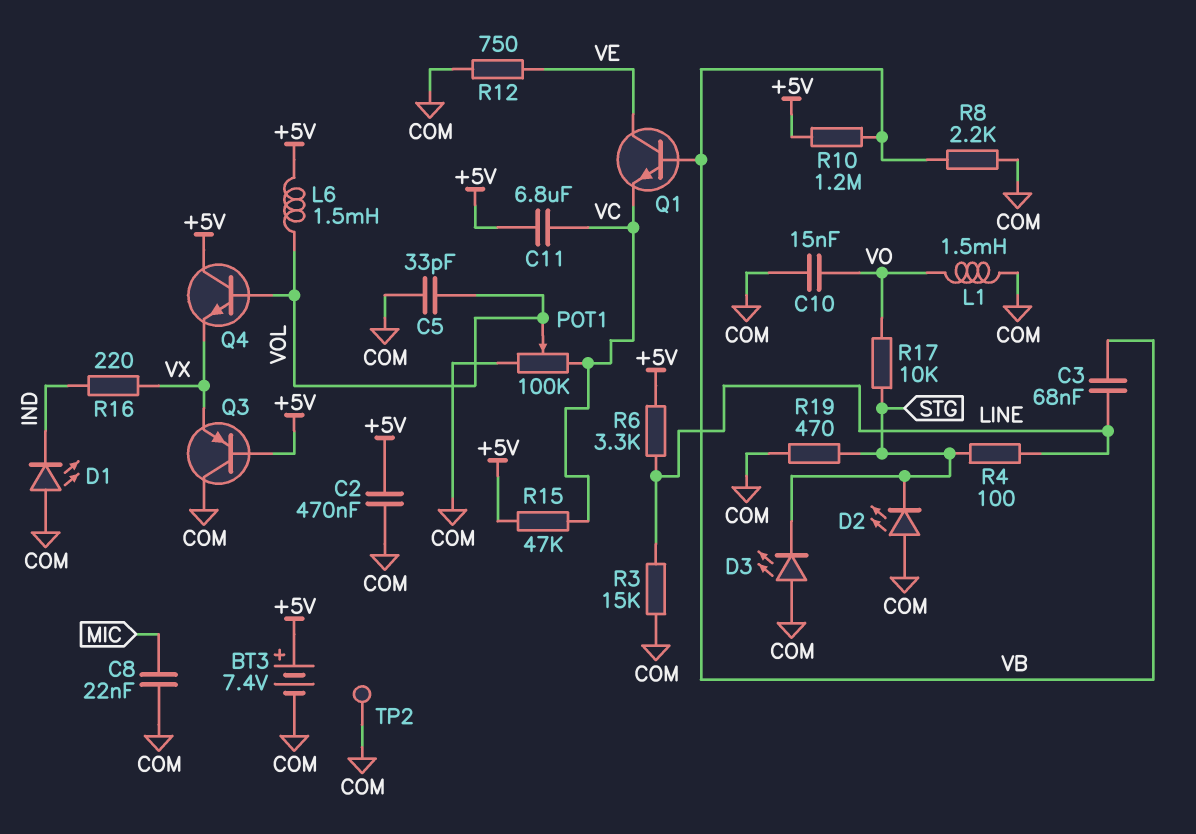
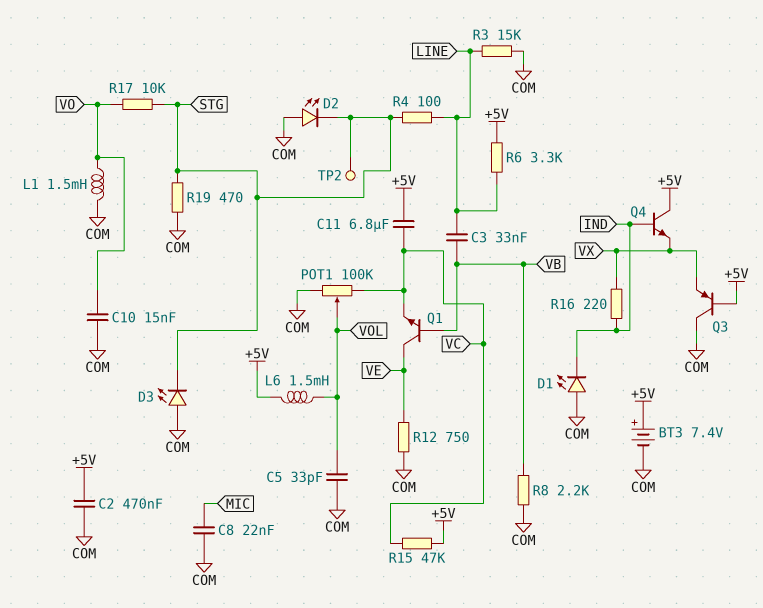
C3: 68nF (LINE, VB) -> 33nF (LINE, VB)
Q4: NPN (B VOL, C +5V, E VX) -> NPN (B IND, C +5V, E VX)
R10: 1.2M (+5V, VB) -> none
TP2: test point (COM) -> test point (STG)

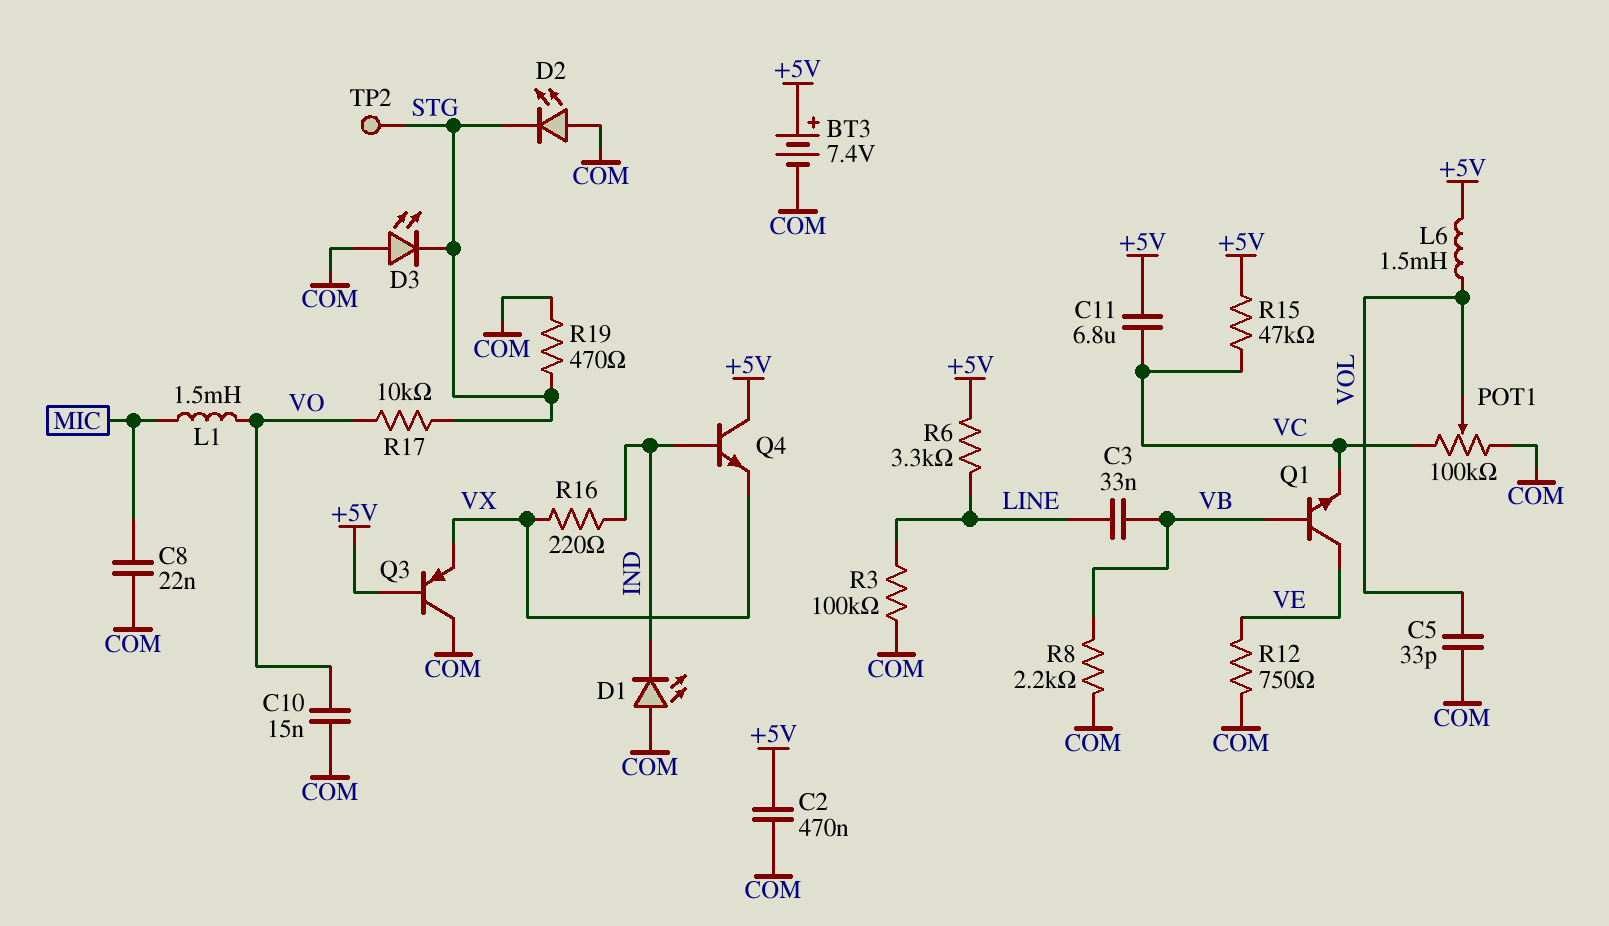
L1: 1.5mH (COM, VO) -> 1.5mH (MIC, VO)
R3: 15k (COM, LINE) -> 100k (COM, LINE)
R4: 100 (LINE, STG) -> none

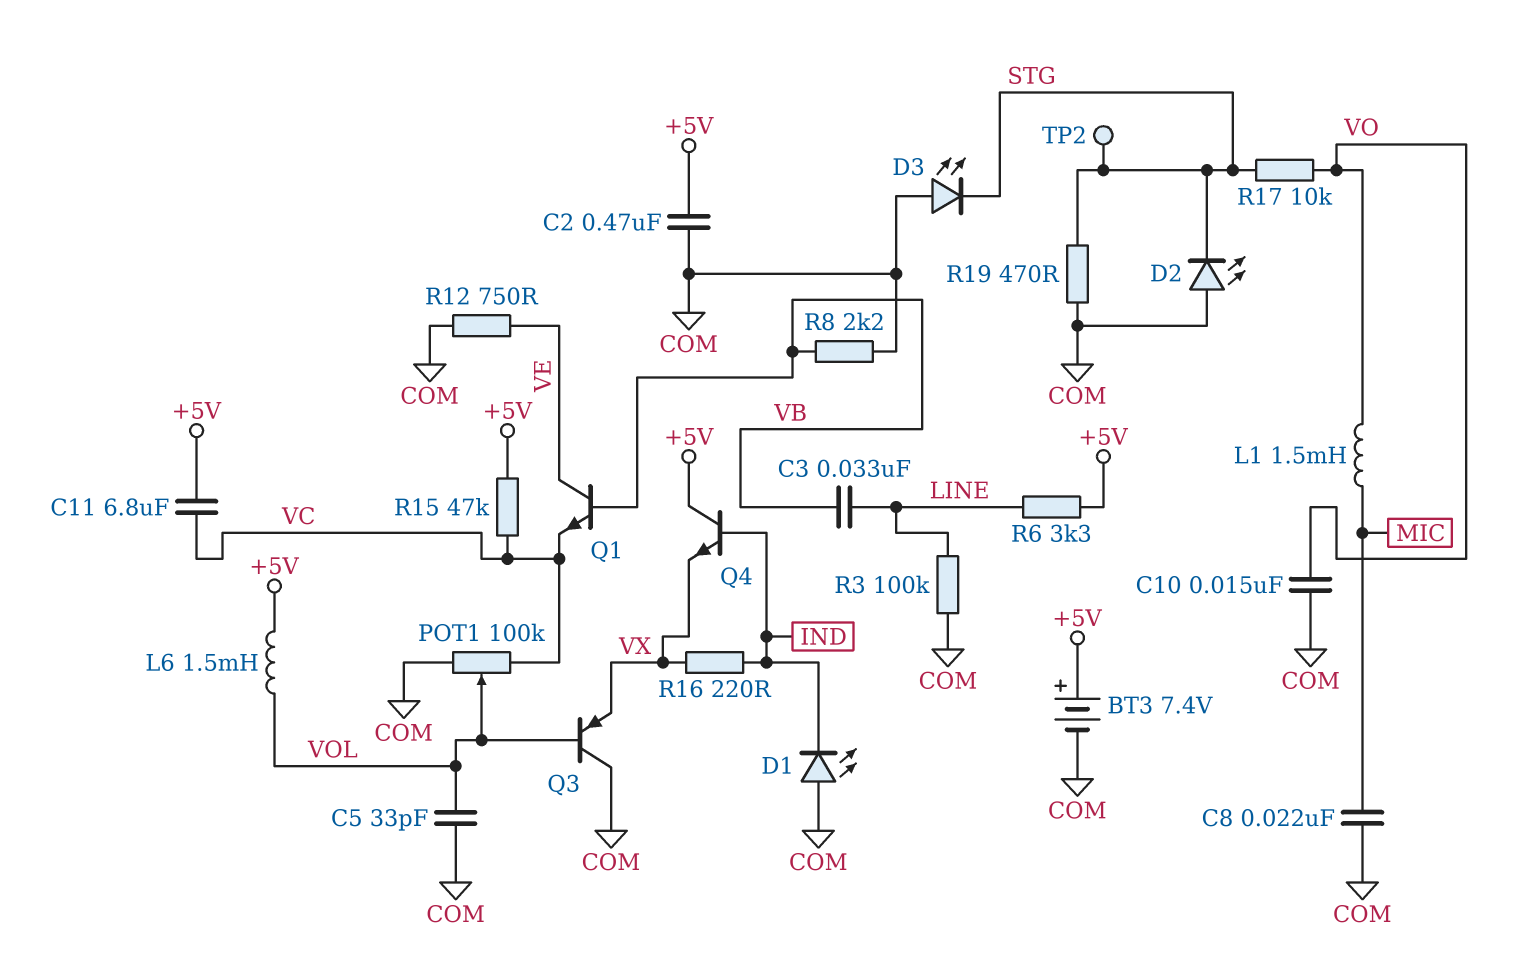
Q3: PNP (B +5V, C COM, E VX) -> PNP (B VOL, C COM, E VX)

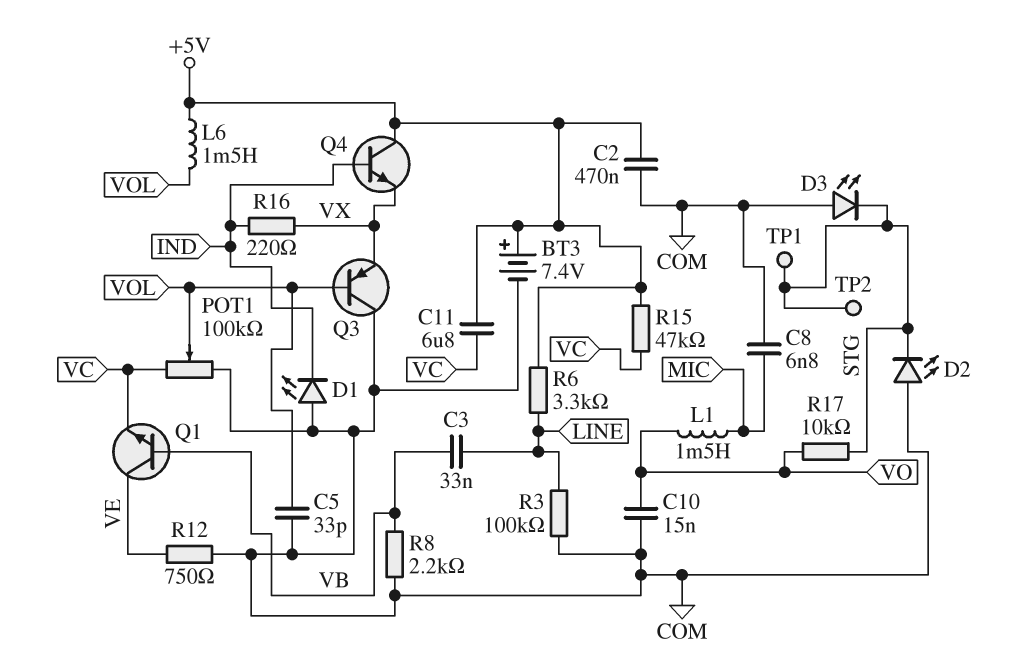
C8: 22nF (COM, MIC) -> 6.8nF (COM, MIC)
R19: 470 (COM, STG) -> none
TP1: none -> test point (STG)

